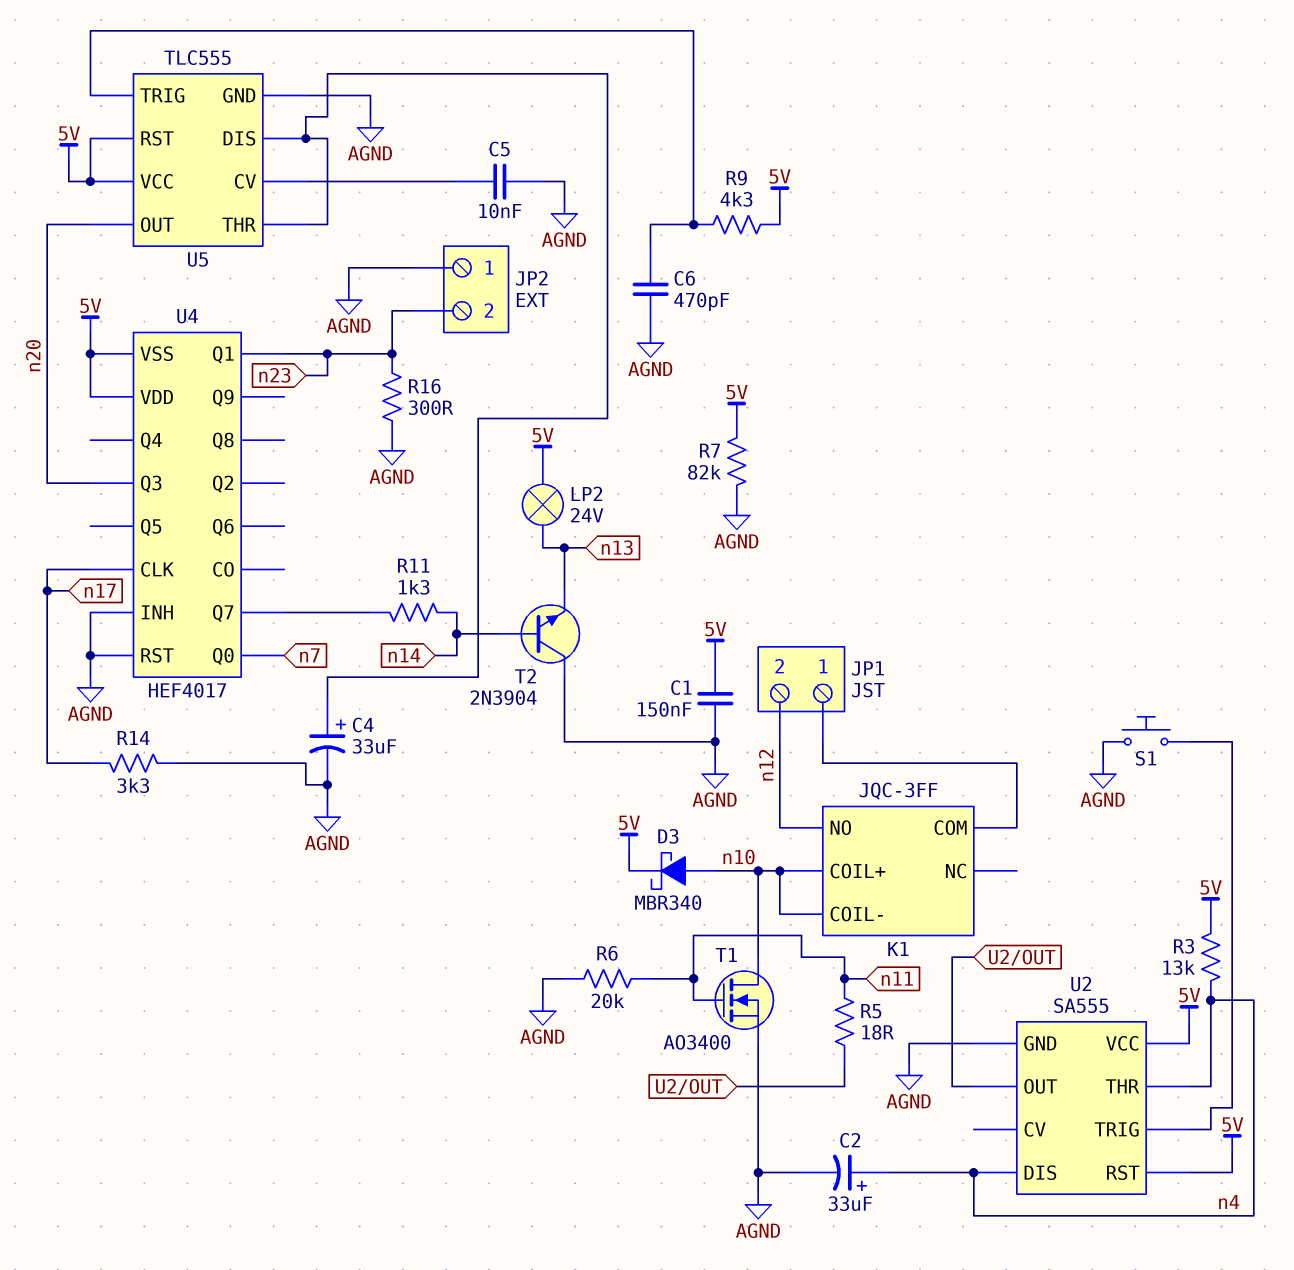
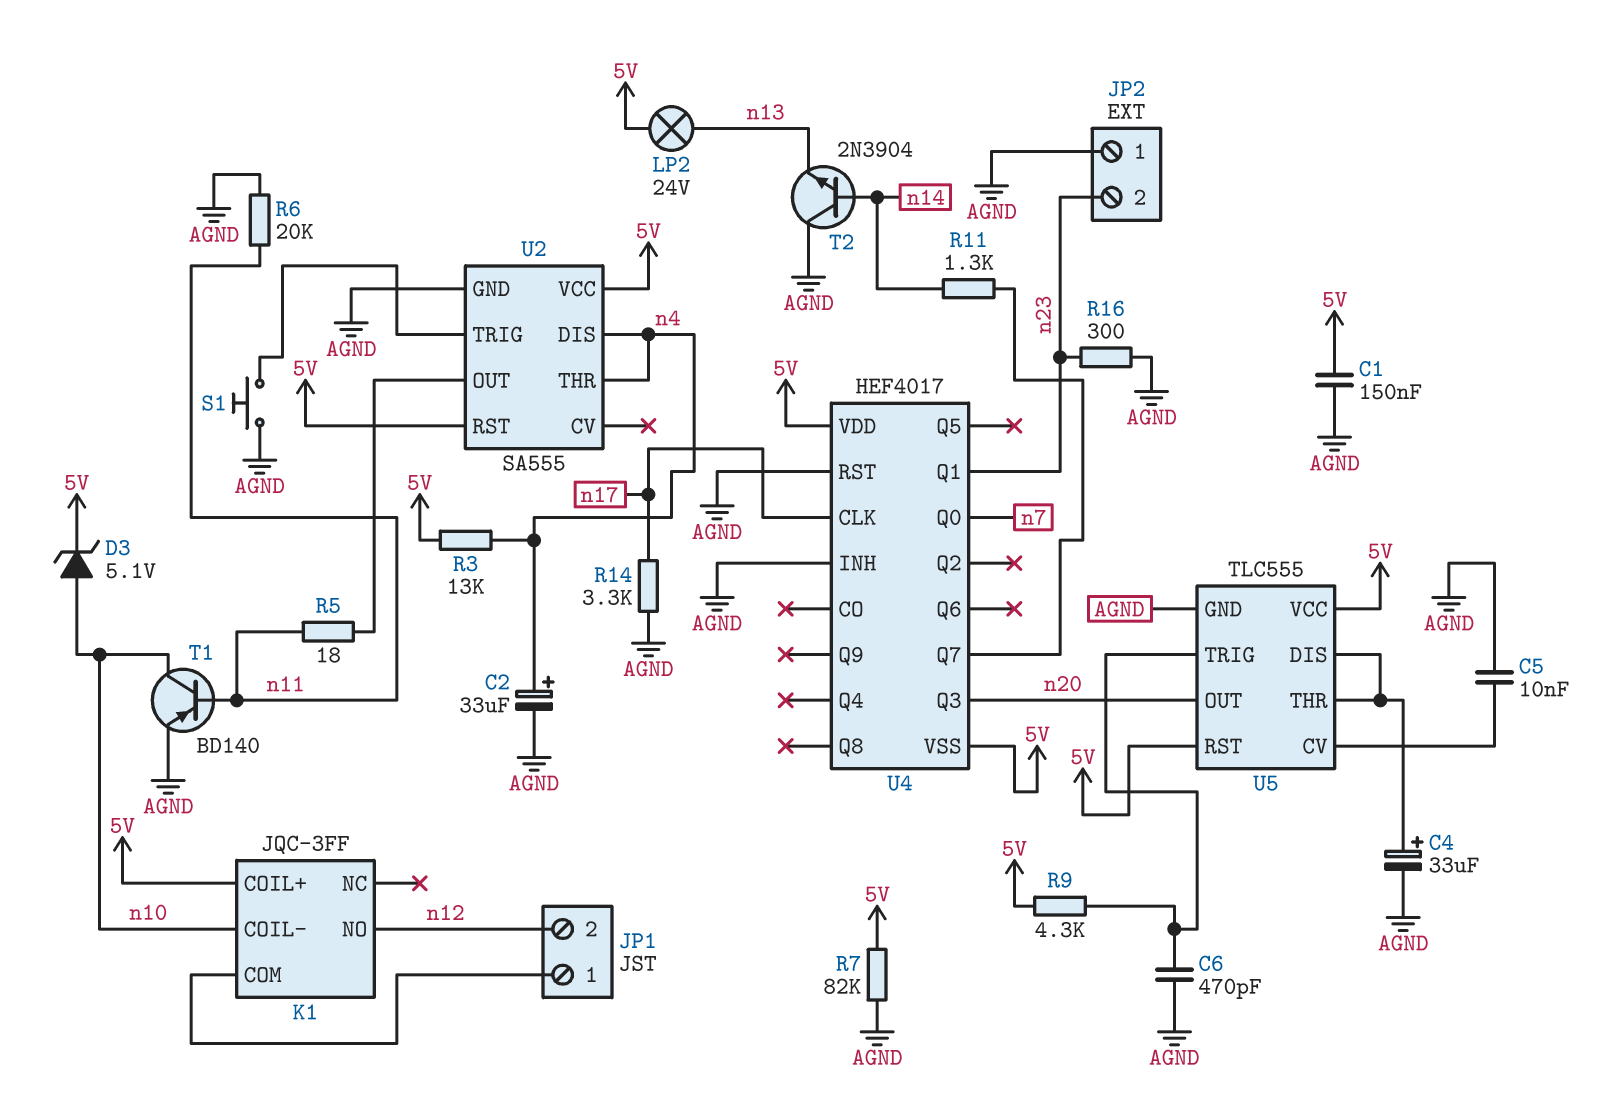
D3: schottky MBR340 (A n10, K 5V) -> zener 5.1V (A n10, K 5V)
K1 pin COIL+: n10 -> 5V
T1: NMOS AO3400 (G n11, D n10, S AGND) -> PNP BD140 (B n11, C n10, E AGND)

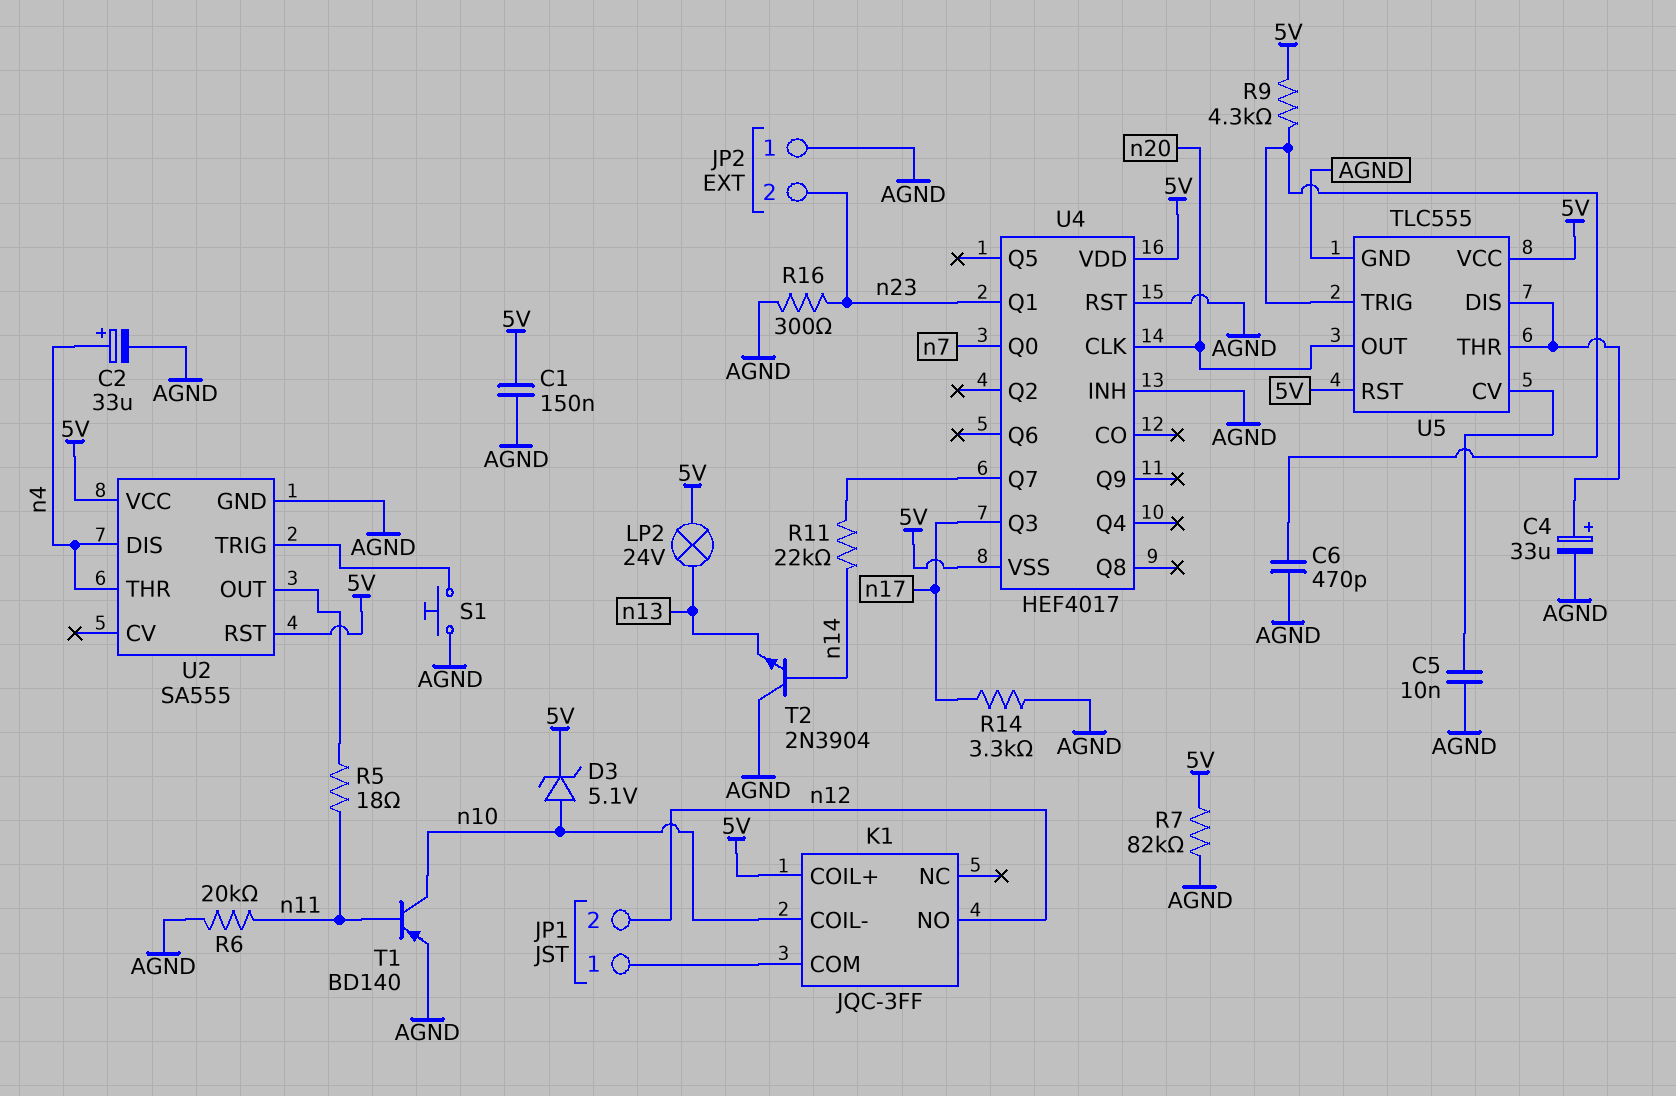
R3: 13k (5V, n4) -> none
R11: 1.3k (U4/Q7, n14) -> 22k (U4/Q7, n14)
U4 pin CLK: n17 -> n20
U4 pin Q3: n20 -> n17

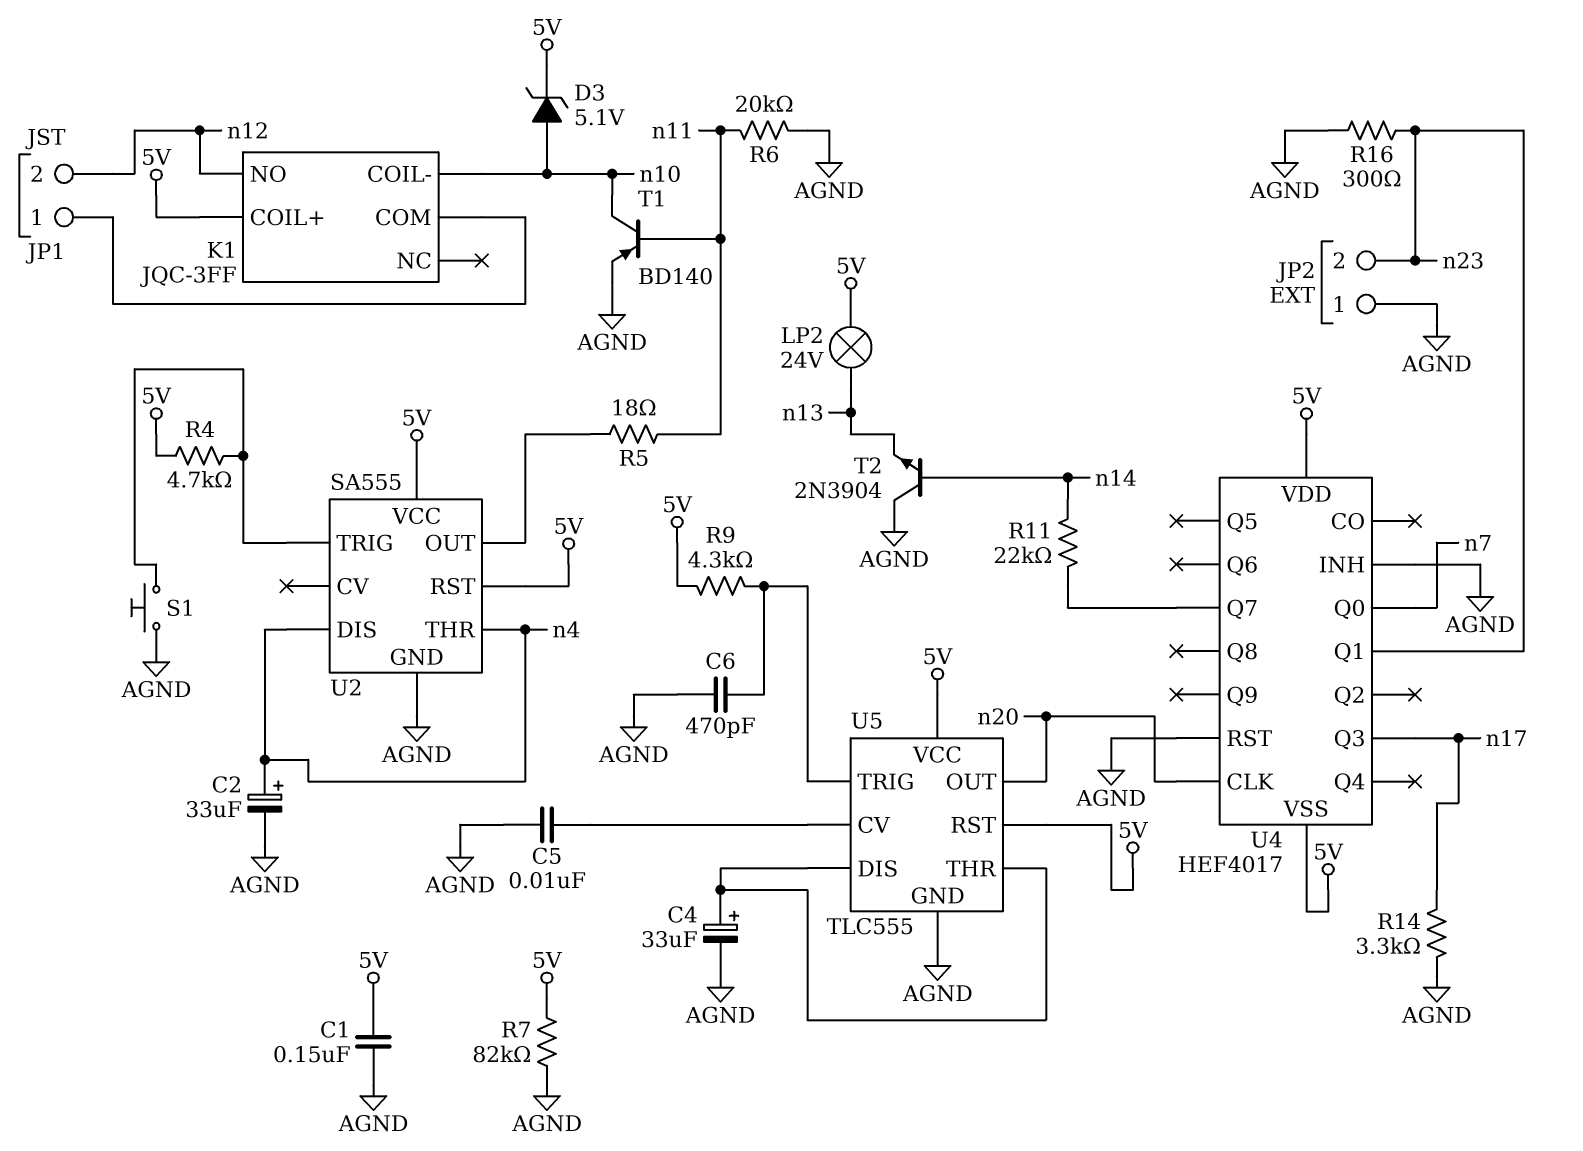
R4: none -> 4.7k (5V, U2/TRIG)

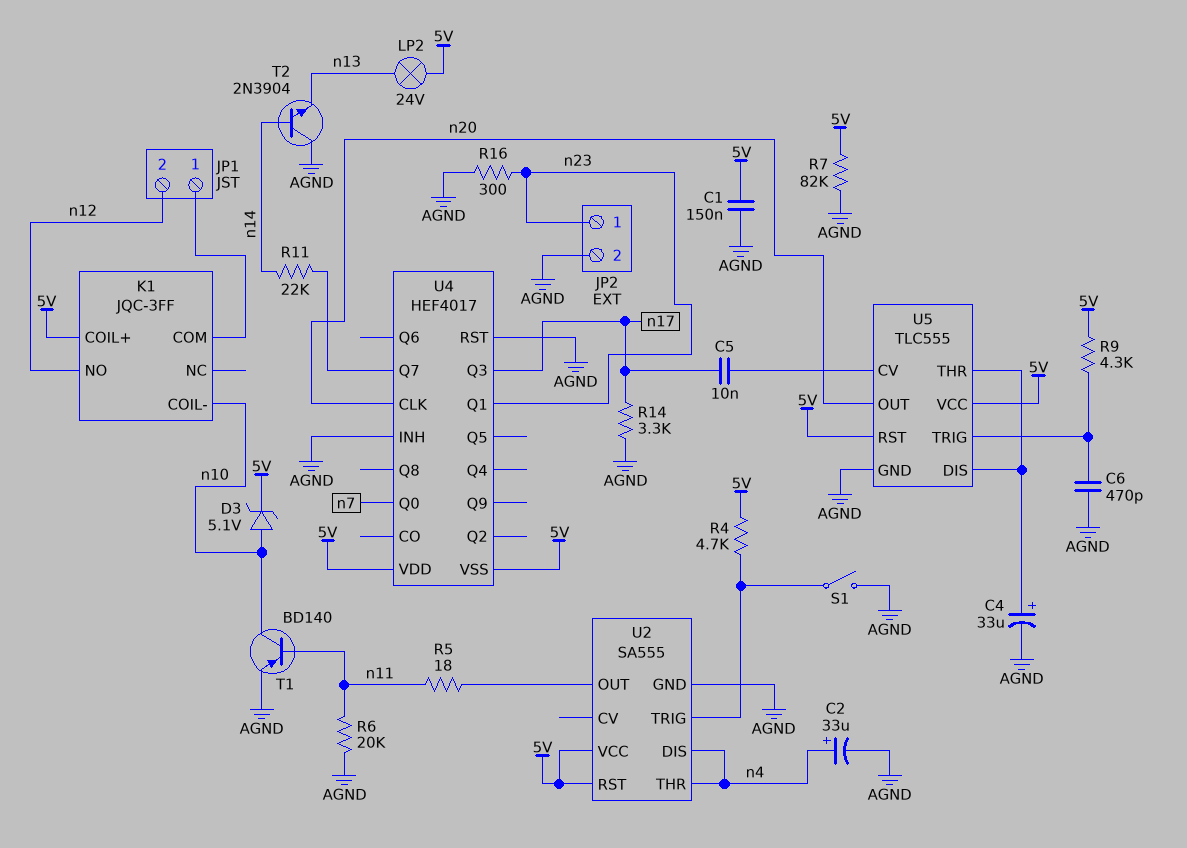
C5: 10nF (AGND, U5/CV) -> 10nF (U5/CV, n17)
JP2 pin 1: AGND -> n23
JP2 pin 2: n23 -> AGND
S1: button (AGND, U2/TRIG) -> switch (AGND, U2/TRIG)

